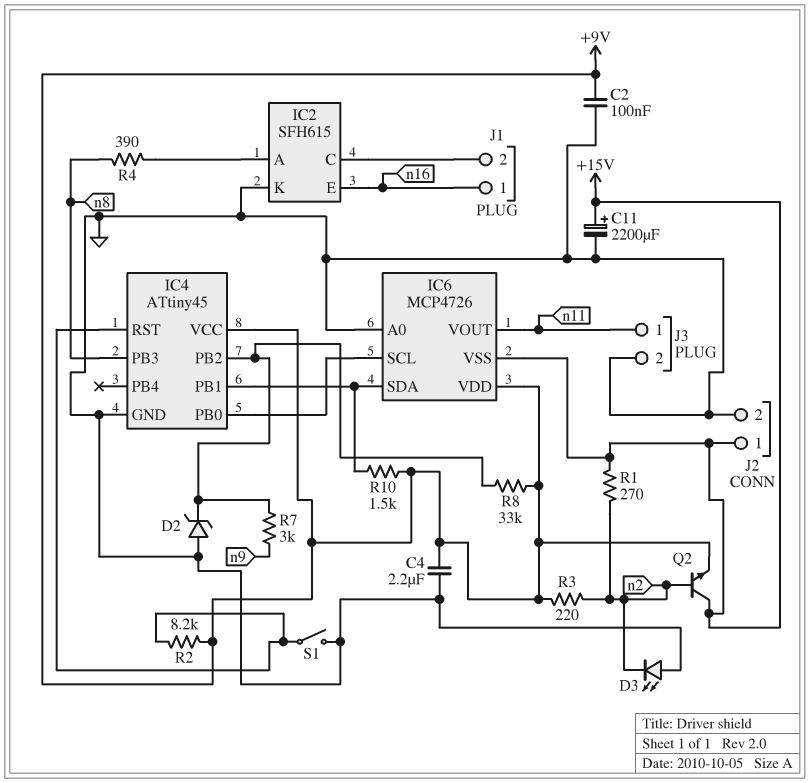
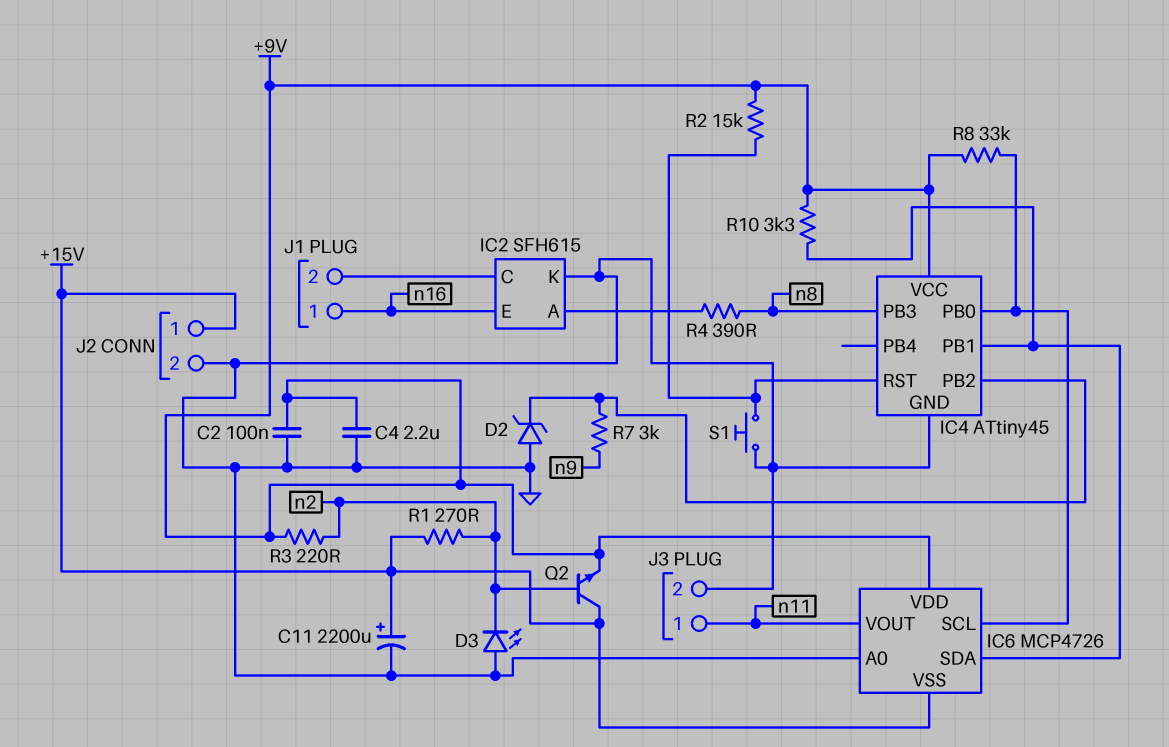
R2: 8.2k (+9V, IC4/RST) -> 15k (+9V, IC4/RST)
R8: 33k (+9V, IC4/PB2) -> 33k (+9V, IC4/PB0)
R10: 1.5k (+9V, IC4/PB1) -> 3.3k (+9V, IC4/PB1)
S1: switch (GND, IC4/RST) -> button (GND, IC4/RST)

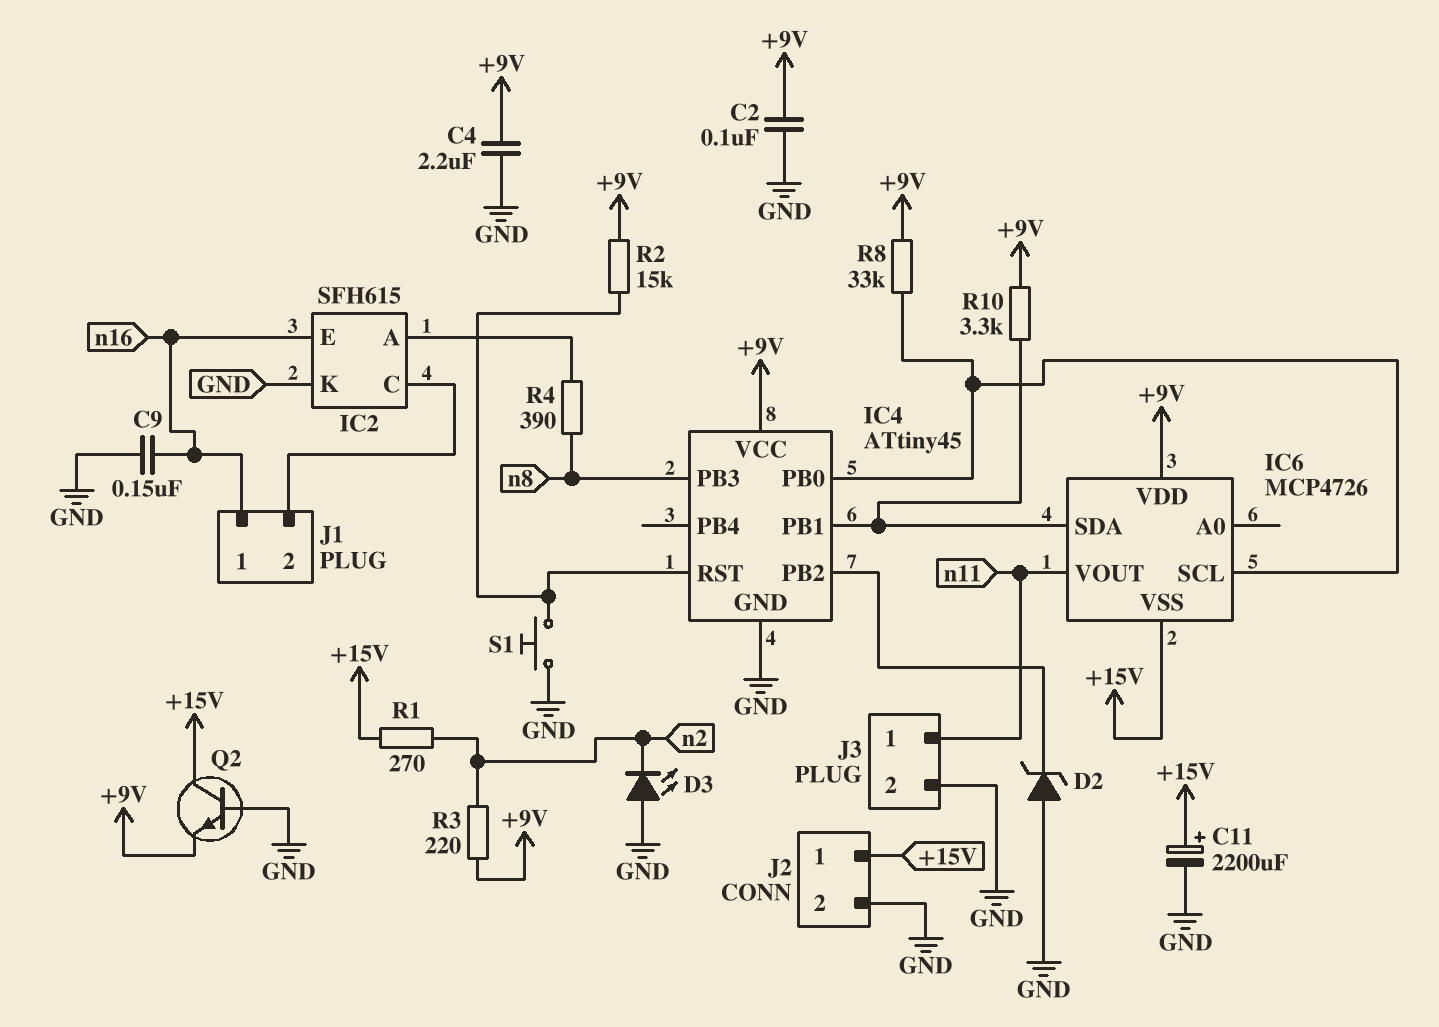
C9: none -> 150nF (GND, n16)
IC6 pin A0: GND -> none
Q2: NPN (B n2, C +15V, E +9V) -> NPN (B GND, C +15V, E +9V)
R7: 3k (IC4/PB2, n9) -> none

